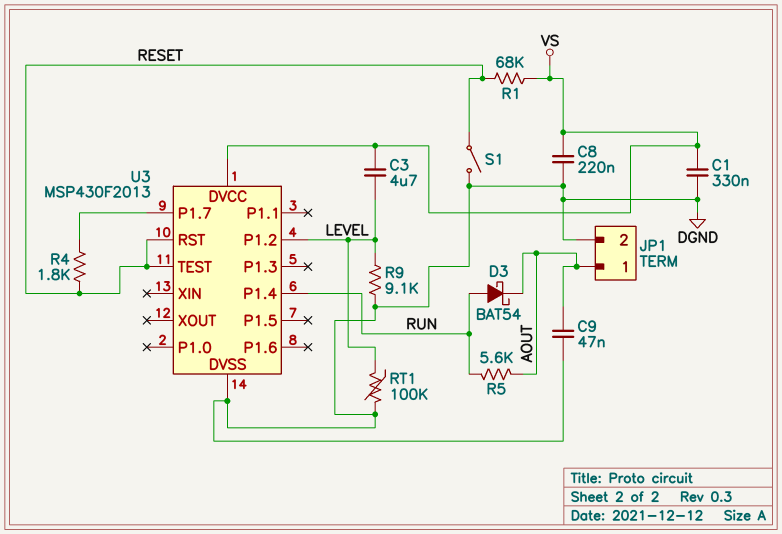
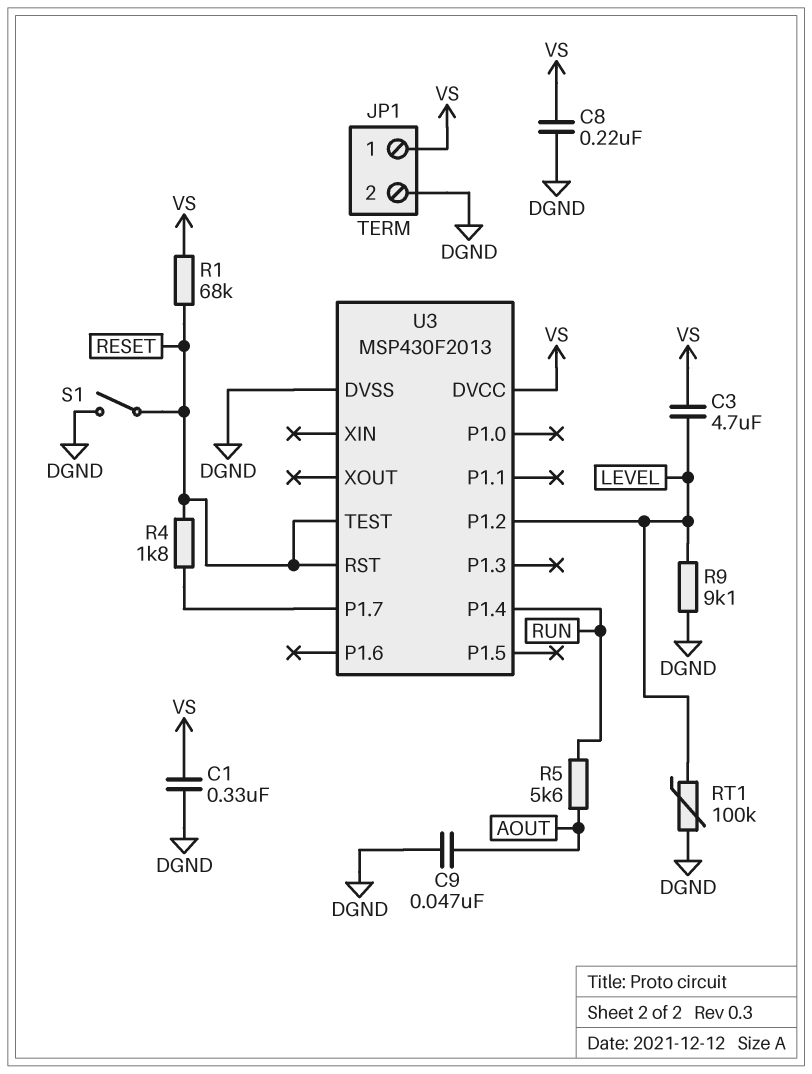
D3: schottky BAT54 (A RUN, K AOUT) -> none
JP1 pin 1: AOUT -> VS

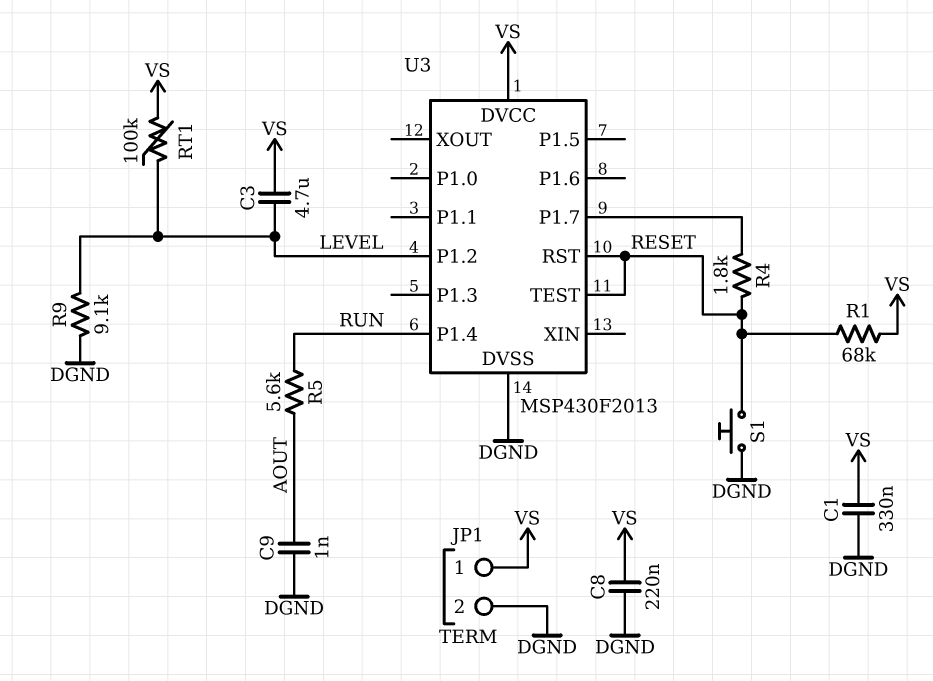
C9: 47nF (AOUT, DGND) -> 1nF (AOUT, DGND)
RT1: 100k (DGND, LEVEL) -> 100k (LEVEL, VS)
S1: switch (DGND, RESET) -> button (DGND, RESET)

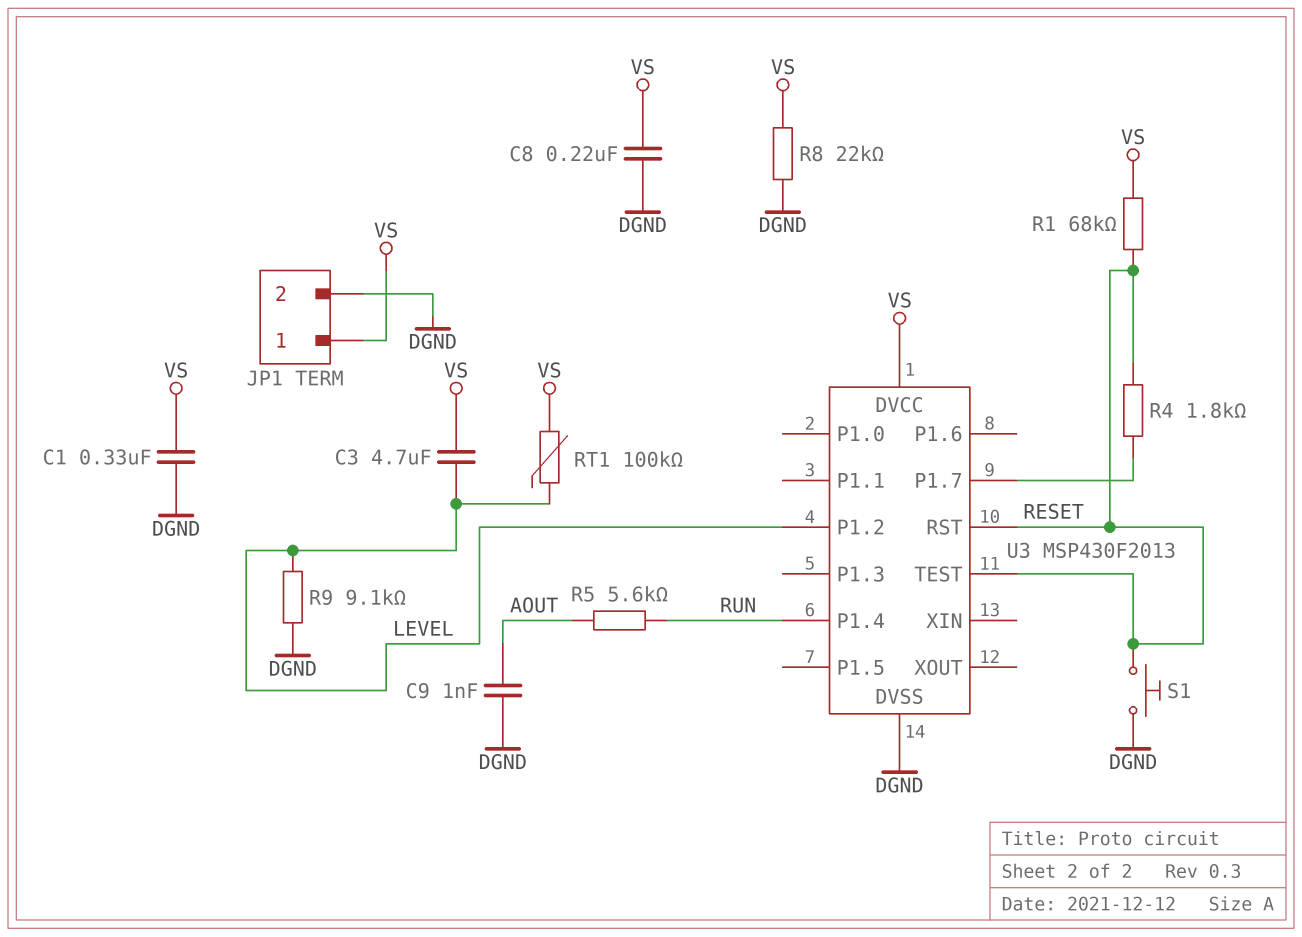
R8: none -> 22k (DGND, VS)

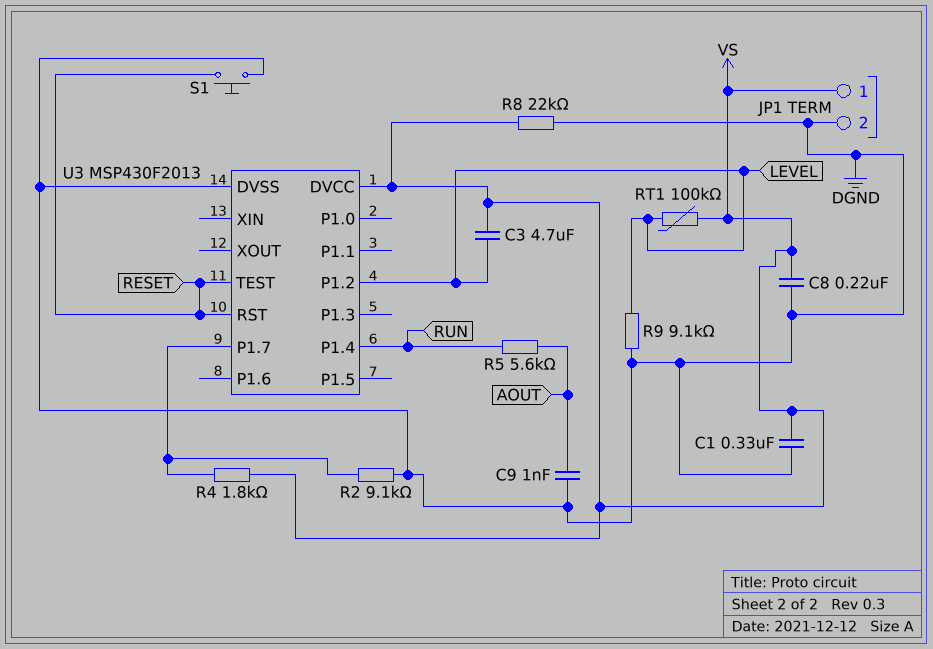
R1: 68k (RESET, VS) -> none
R2: none -> 9.1k (DGND, U3/P1.7)
R4: 1.8k (RESET, U3/P1.7) -> 1.8k (U3/P1.7, VS)

